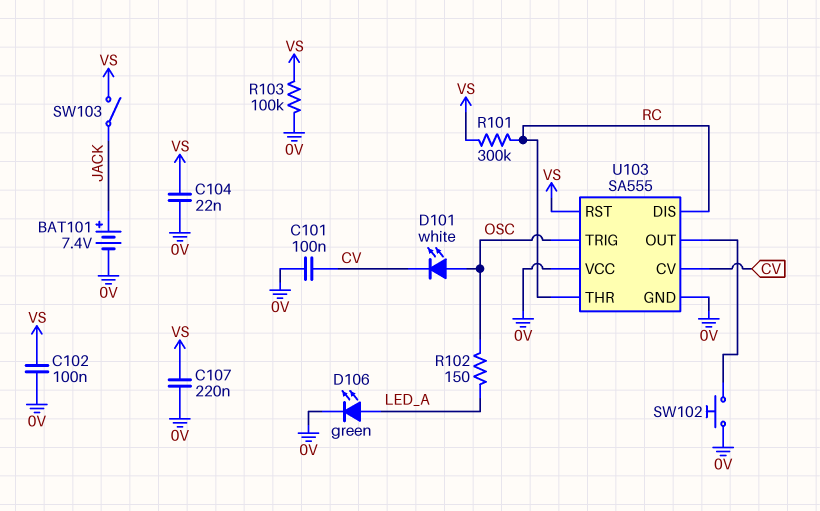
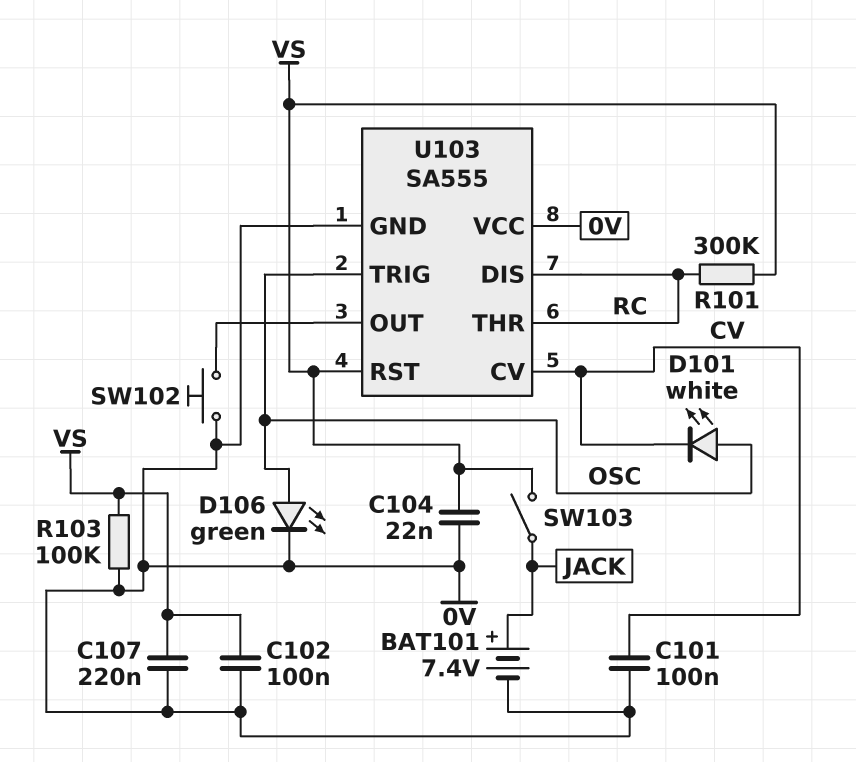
D106: LED green (A LED_A, K 0V) -> LED green (A OSC, K 0V)
R102: 150 (LED_A, OSC) -> none

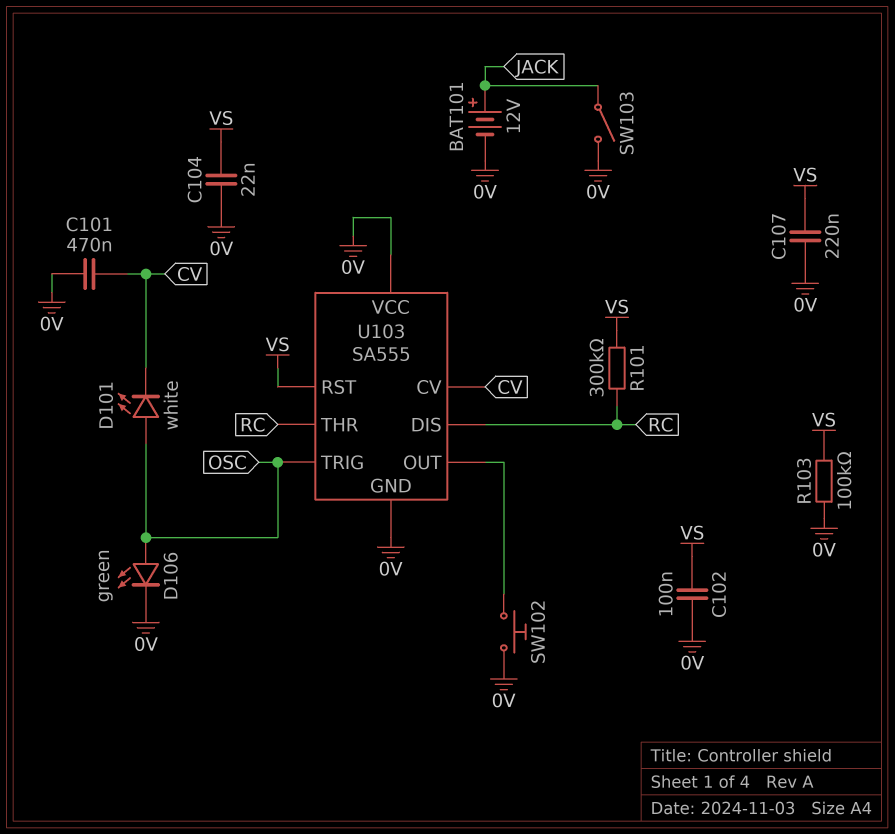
BAT101: 7.4V (plus JACK, minus 0V) -> 12V (plus JACK, minus 0V)
C101: 100nF (0V, CV) -> 470nF (0V, CV)
SW103: switch (JACK, VS) -> switch (0V, JACK)

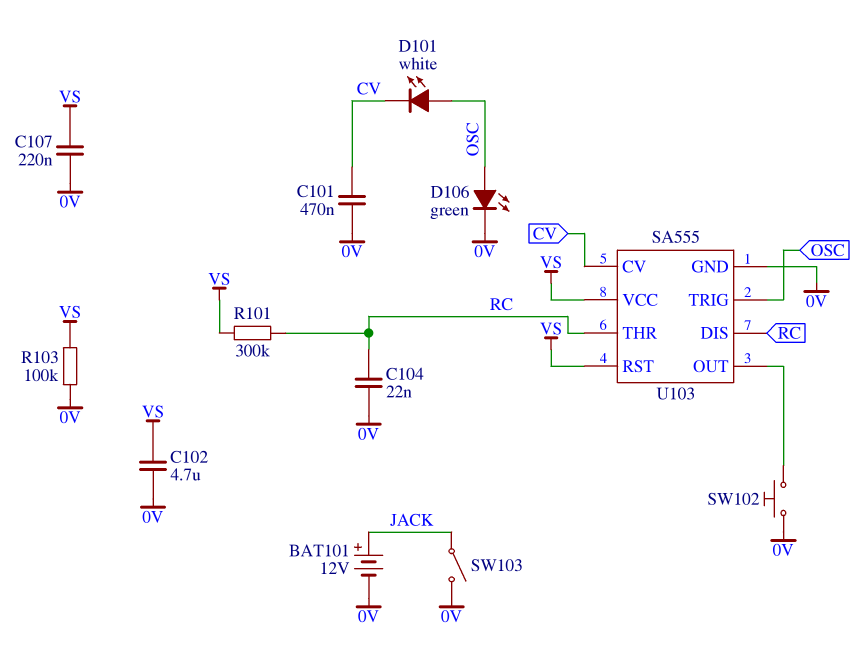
C102: 100nF (0V, VS) -> 4.7uF (0V, VS)
C104: 22nF (0V, VS) -> 22nF (0V, RC)
U103 pin VCC: 0V -> VS

